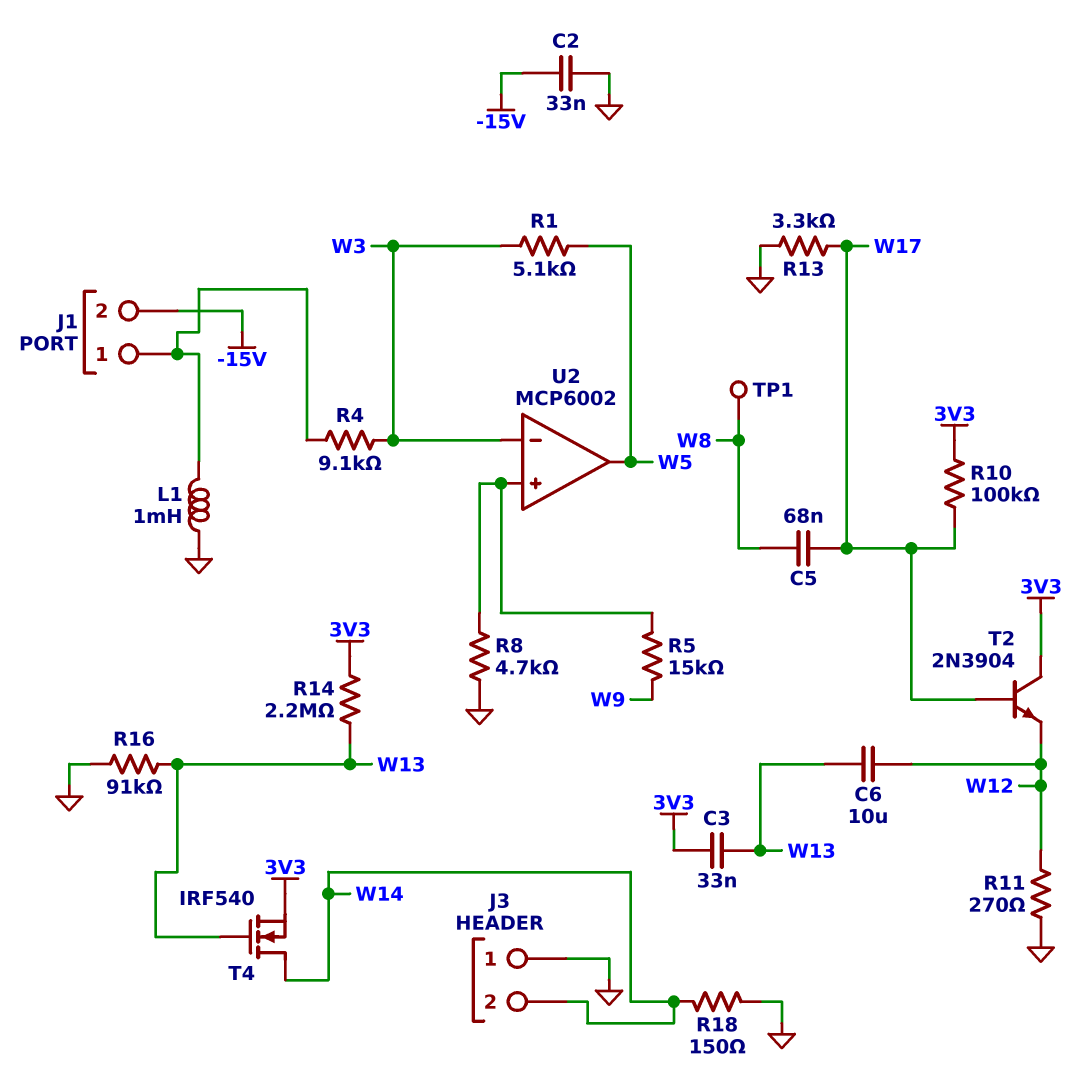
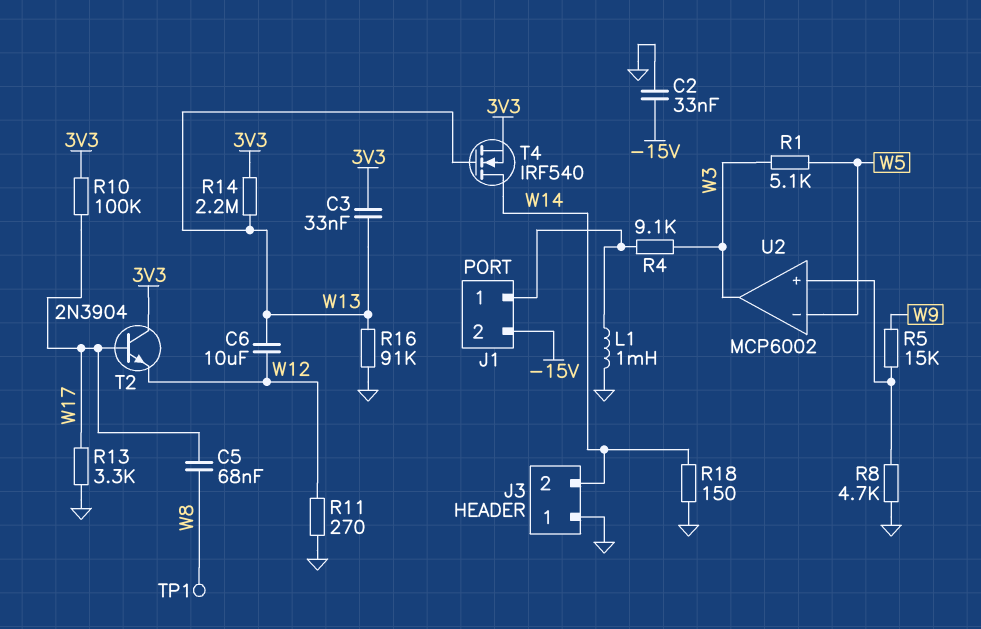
U2 pin in-: W3 -> W5
U2 pin out: W5 -> W3

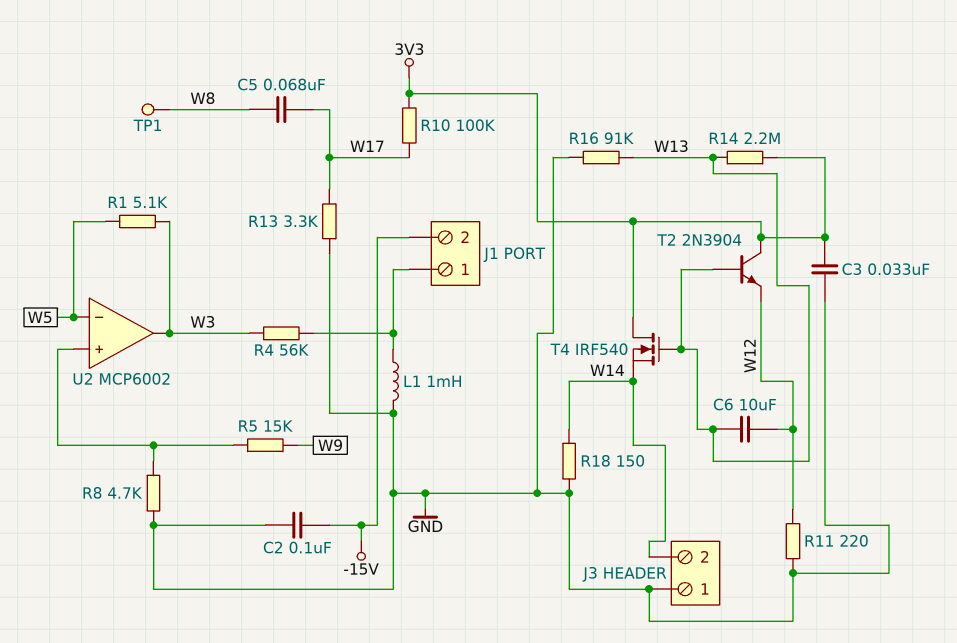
C2: 33nF (-15V, GND) -> 100nF (-15V, GND)
C3: 33nF (3V3, W13) -> 33nF (3V3, GND)
R4: 9.1k (J1/1, W3) -> 56k (J1/1, W3)
R11: 270 (GND, W12) -> 220 (GND, W12)
T2: NPN 2N3904 (B W17, C 3V3, E W12) -> NPN 2N3904 (B W13, C 3V3, E W12)
T4: NMOS IRF540 (G W13, D W14, S 3V3) -> NMOS IRF540 (G W13, D 3V3, S W14)

